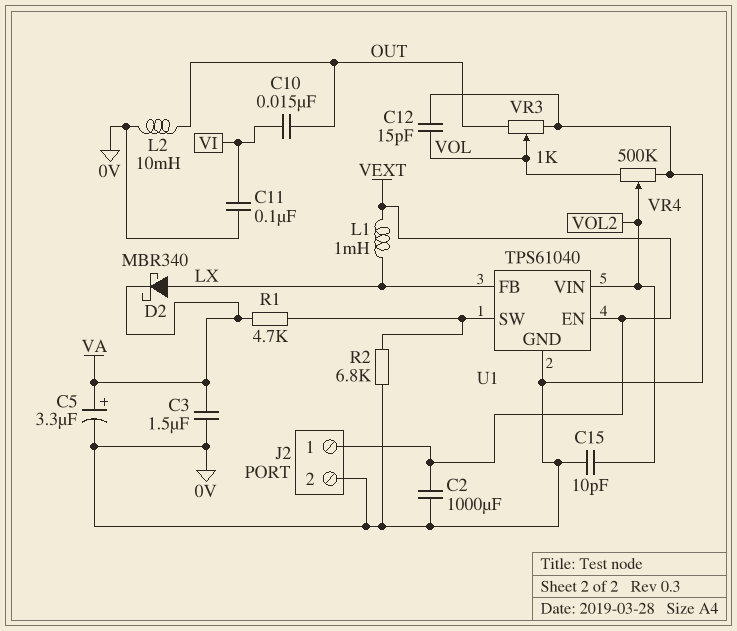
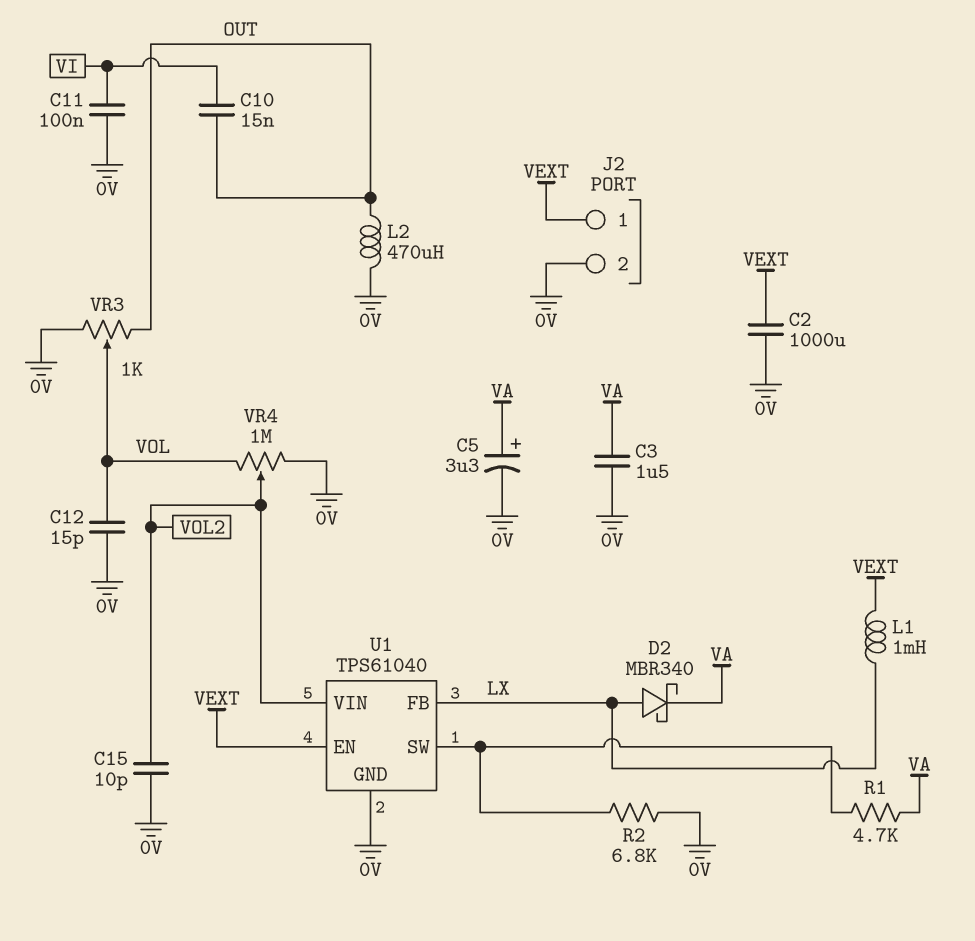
L2: 10mH (0V, OUT) -> 470uH (0V, OUT)
VR4: 500k (0V, VOL, wiper VOL2) -> 1M (0V, VOL, wiper VOL2)

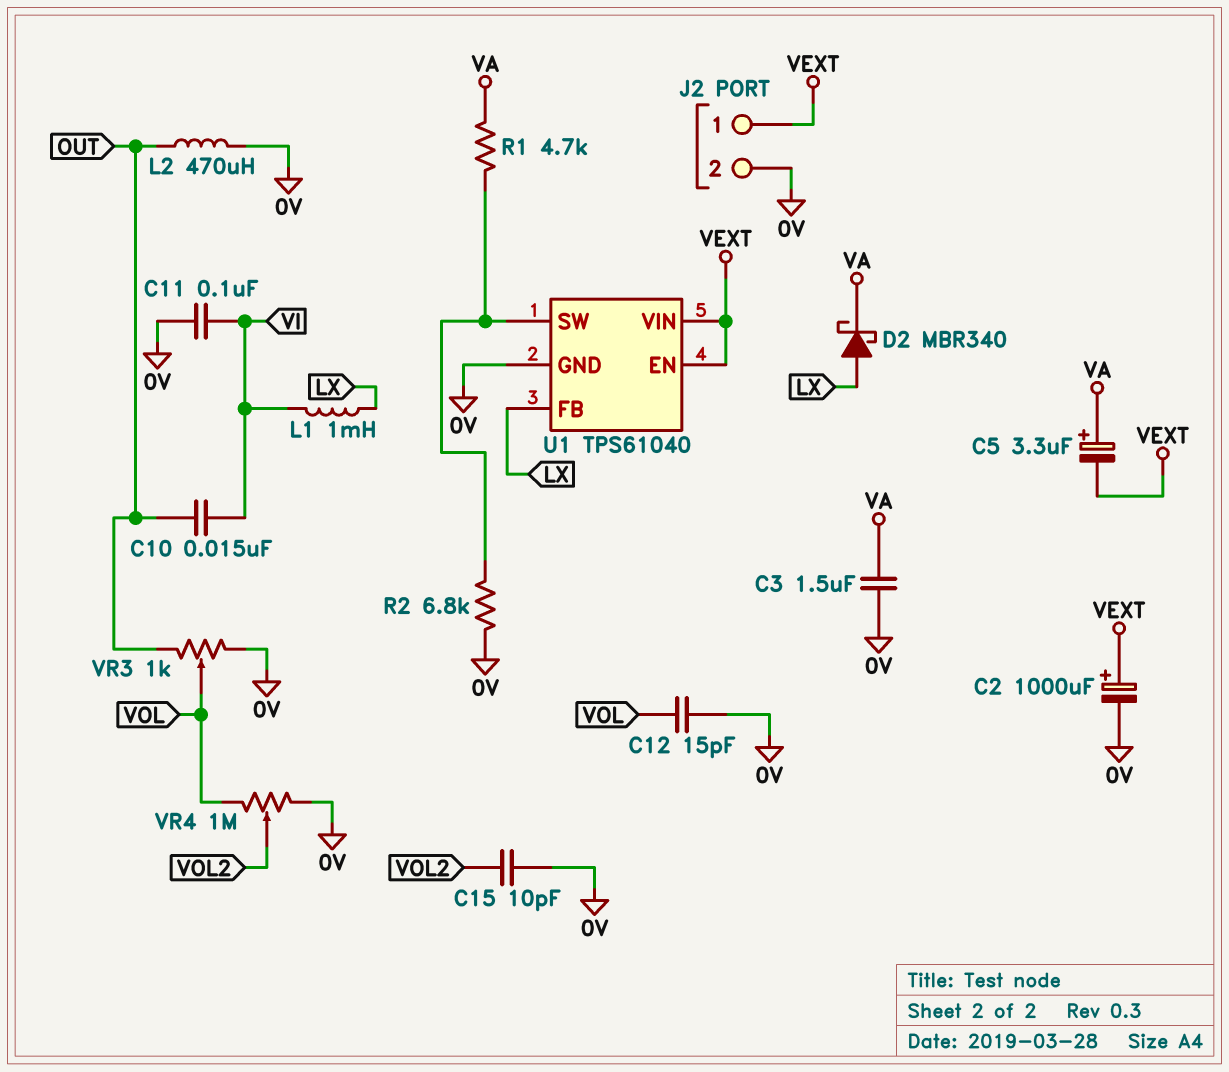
C2: 1000uF (0V, VEXT) -> 1000uF (plus VEXT, minus 0V)
C5: 3.3uF (plus VA, minus 0V) -> 3.3uF (plus VA, minus VEXT)
L1: 1mH (LX, VEXT) -> 1mH (LX, VI)
U1 pin VIN: VOL2 -> VEXT

